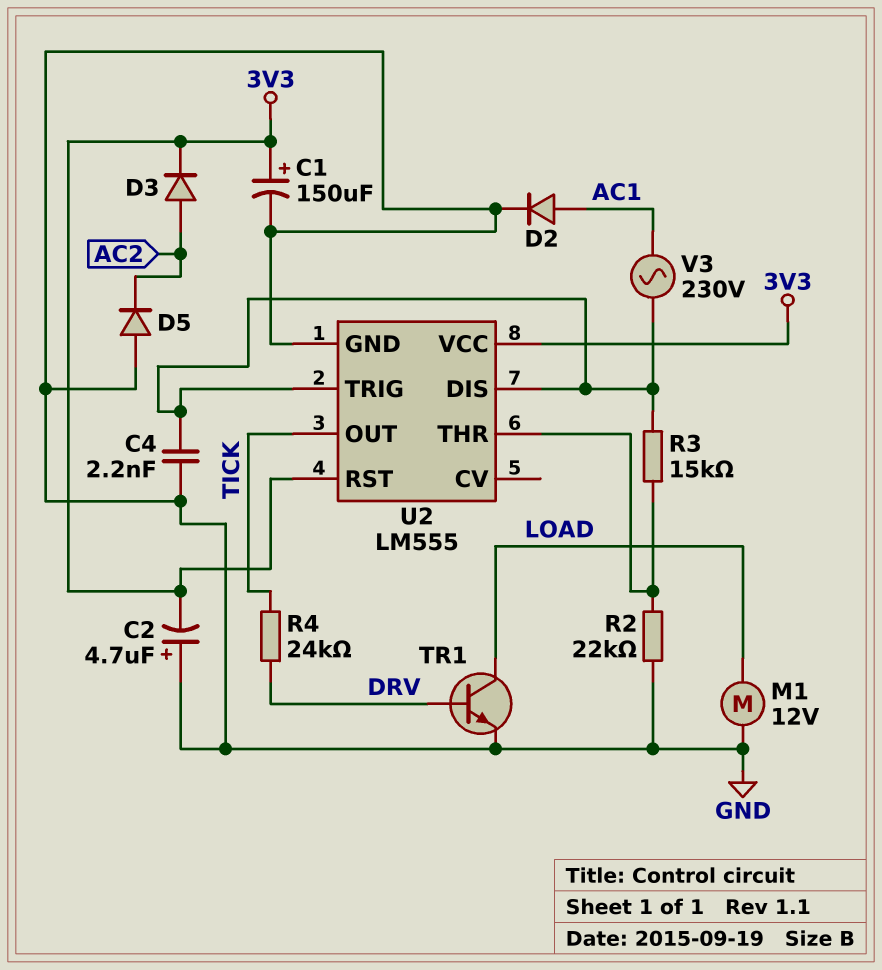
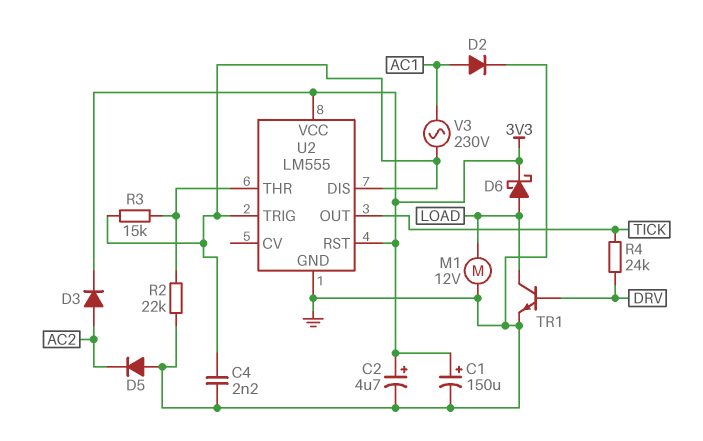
C2: 4.7uF (plus GND, minus 3V3) -> 4.7uF (plus 3V3, minus GND)
D6: none -> schottky (A LOAD, K 3V3)

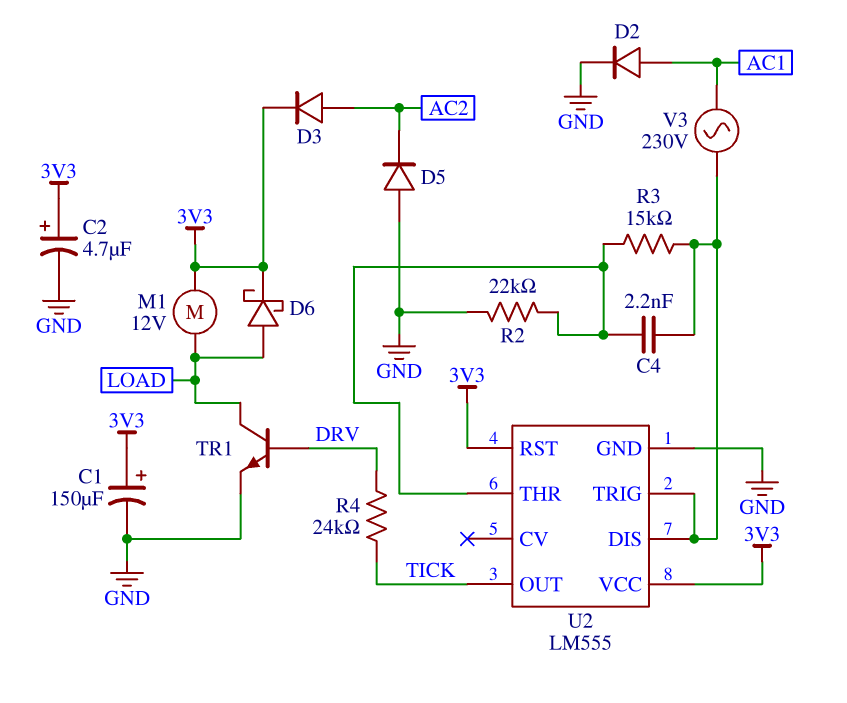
C4: 2.2nF (GND, U2/DIS) -> 2.2nF (U2/DIS, U2/THR)
M1: motor 12V (GND, LOAD) -> motor 12V (3V3, LOAD)

